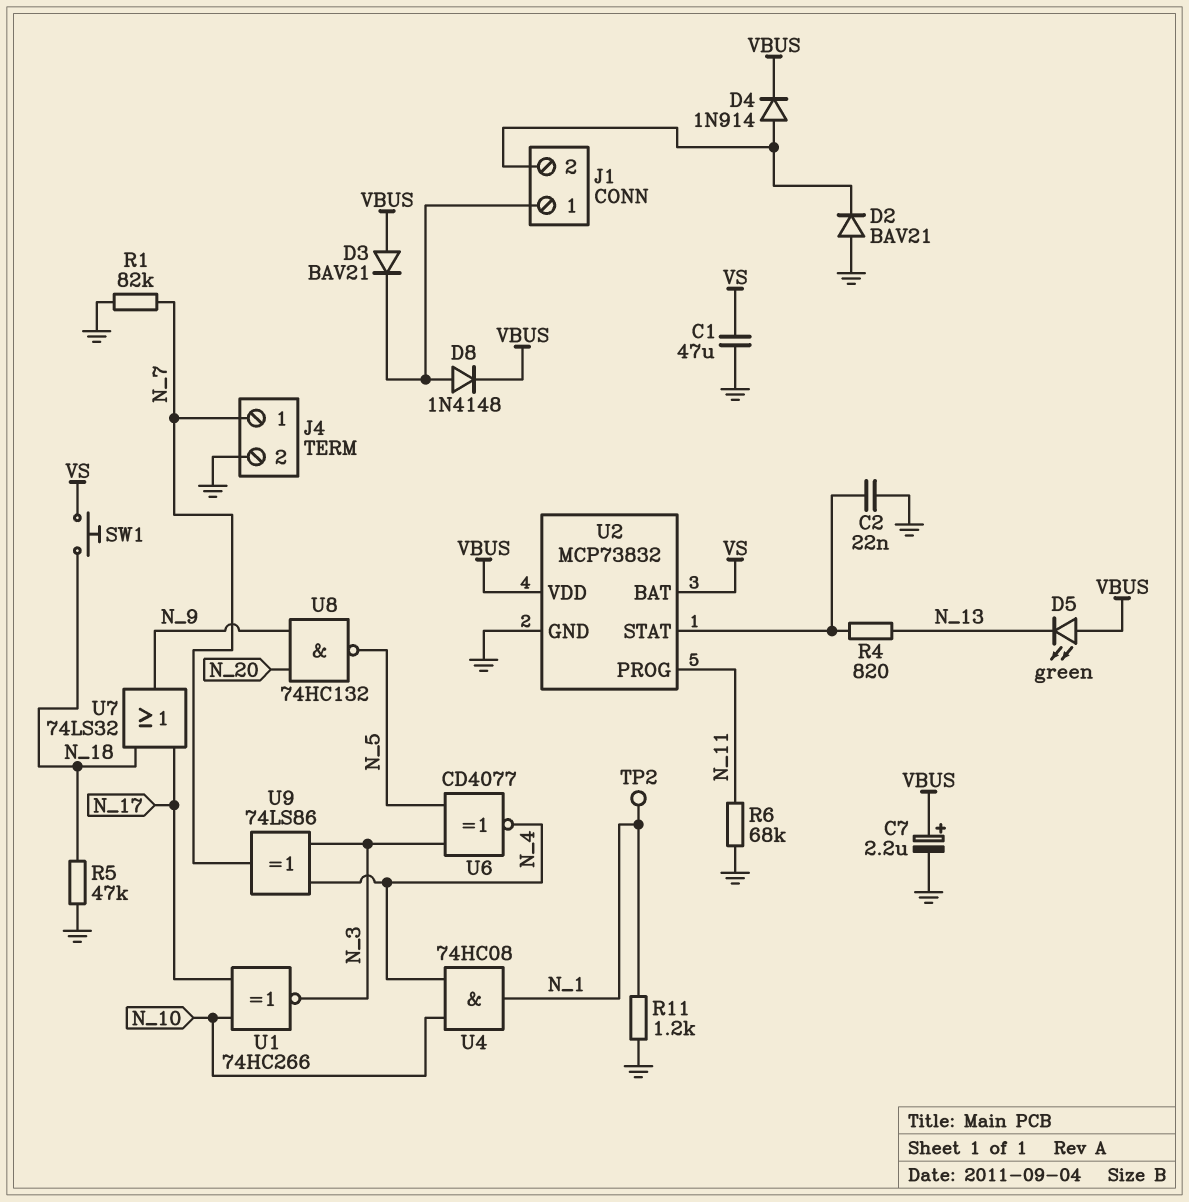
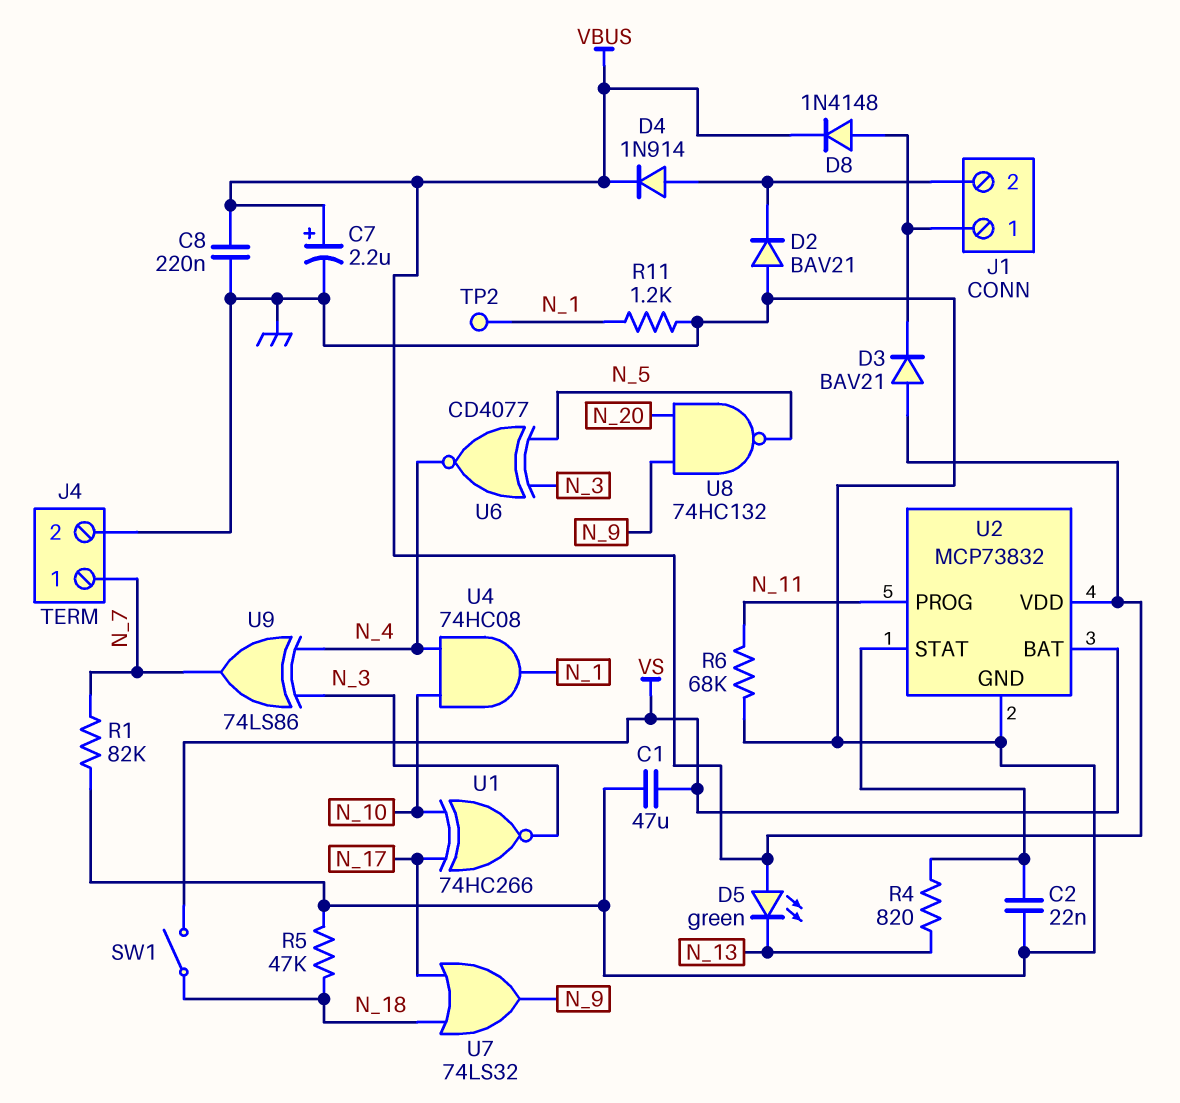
C8: none -> 220nF (GND, VBUS)
SW1: button (N_18, VS) -> switch (N_18, VS)

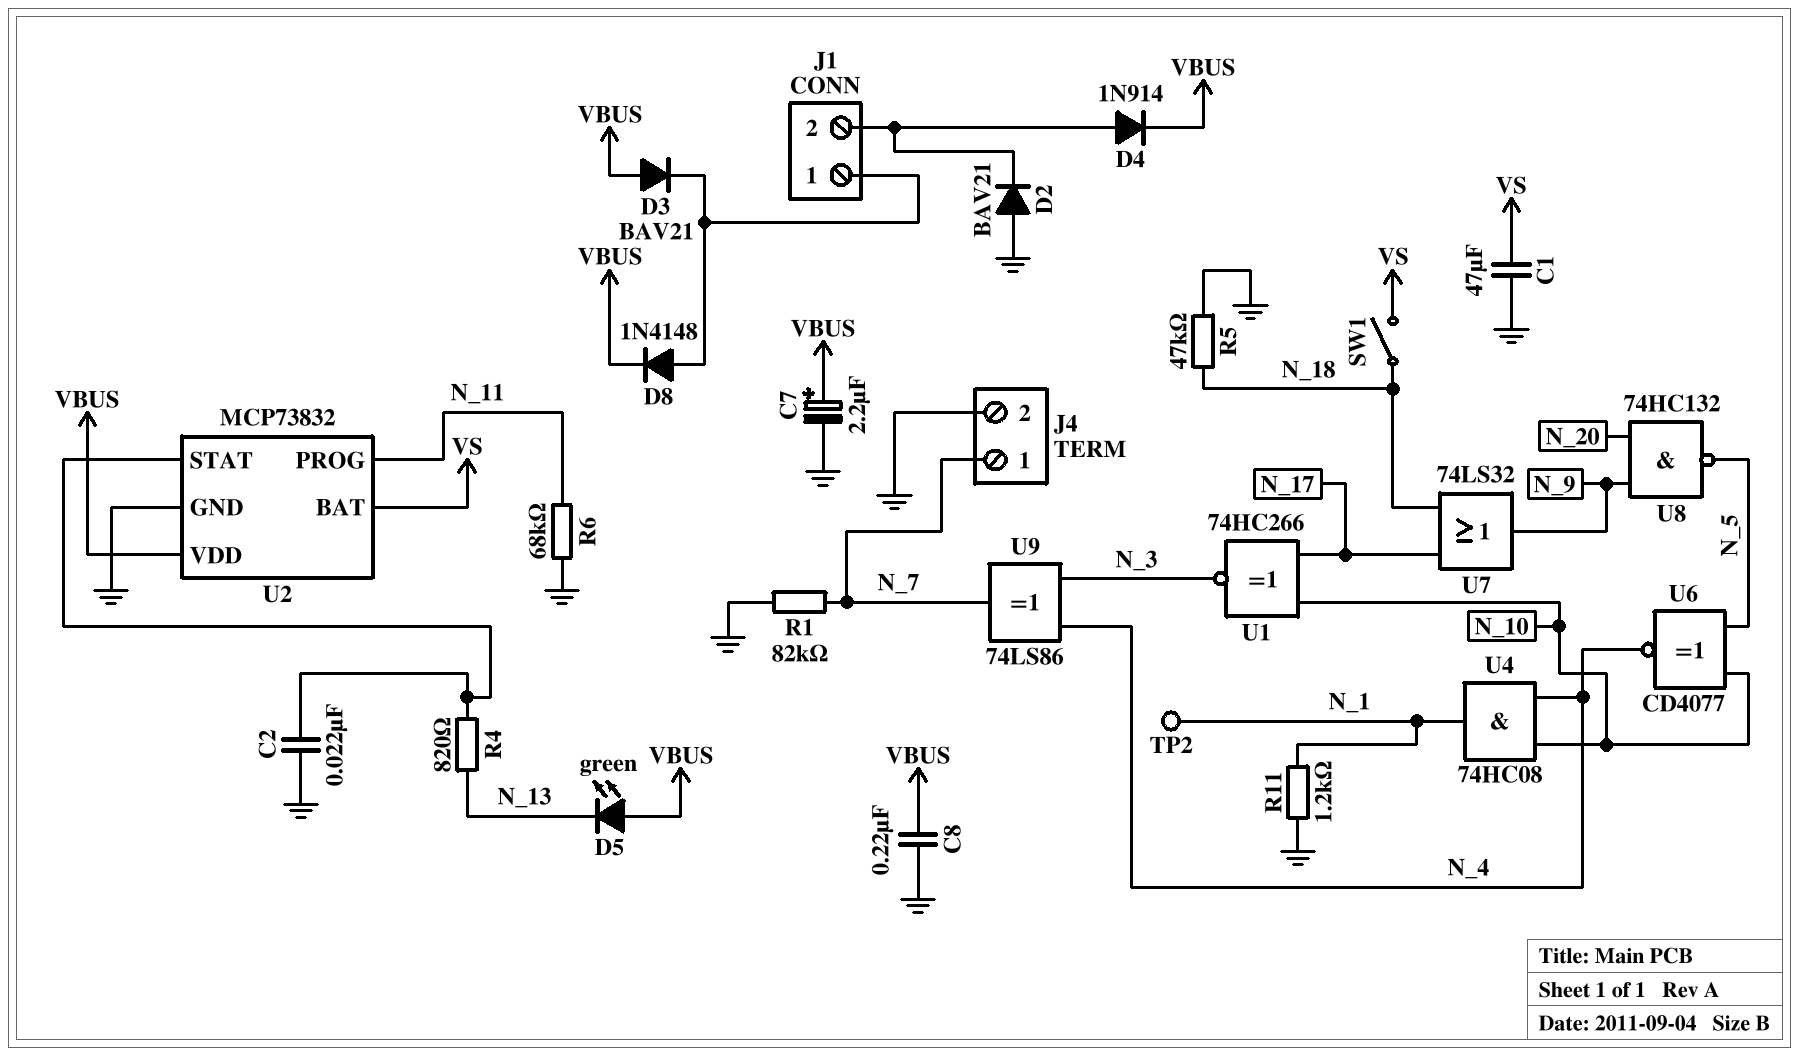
U6: XNOR CD4077 (in N_3, in N_5, out N_4) -> XNOR CD4077 (in N_5, in N_10, out N_4)

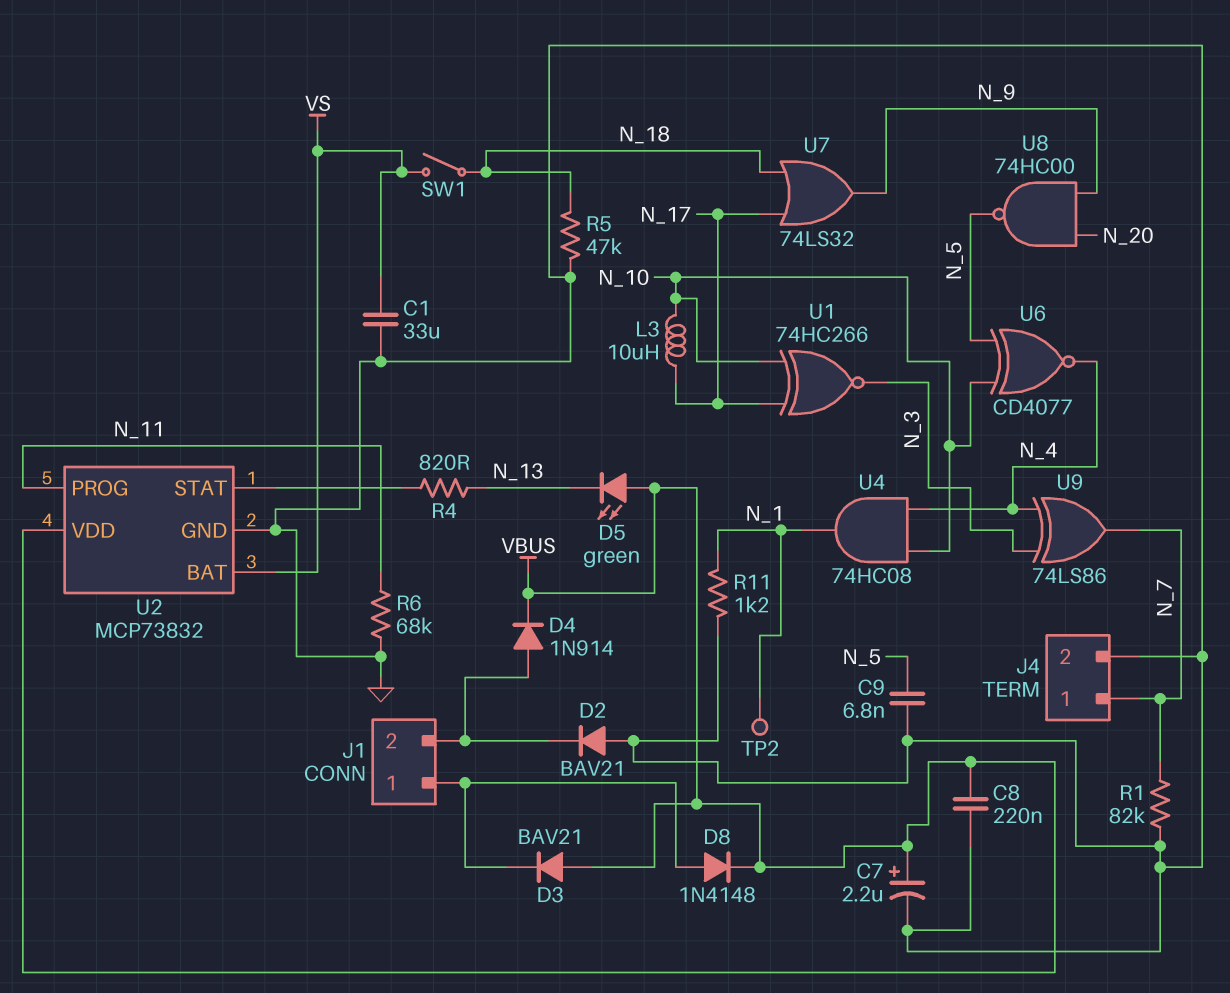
C1: 47uF (GND, VS) -> 33uF (GND, VS)
C2: 22nF (GND, U2/STAT) -> none
C9: none -> 6.8nF (GND, N_5)
L3: none -> 10uH (N_10, N_17)
U8: NAND 74HC132 (in N_9, in N_20, out N_5) -> NAND 74HC00 (in N_9, in N_20, out N_5)

